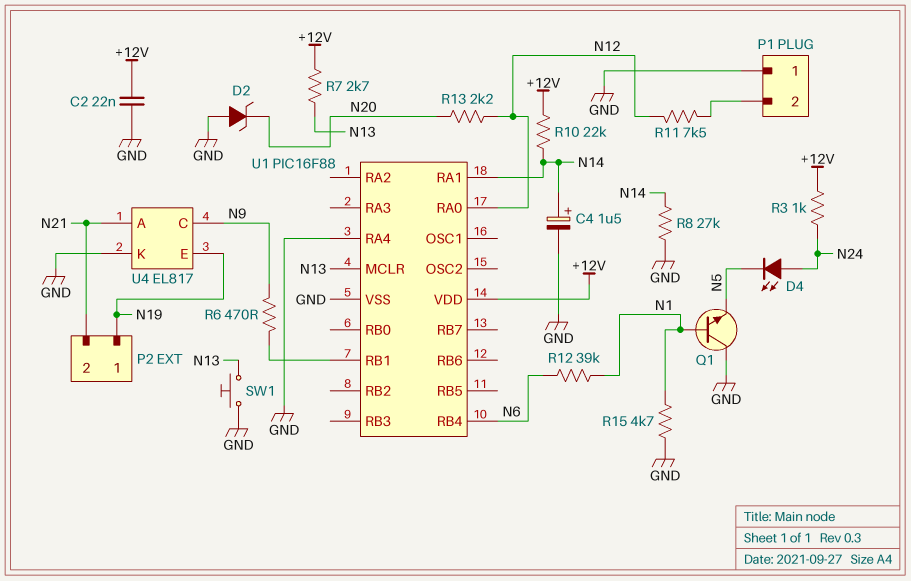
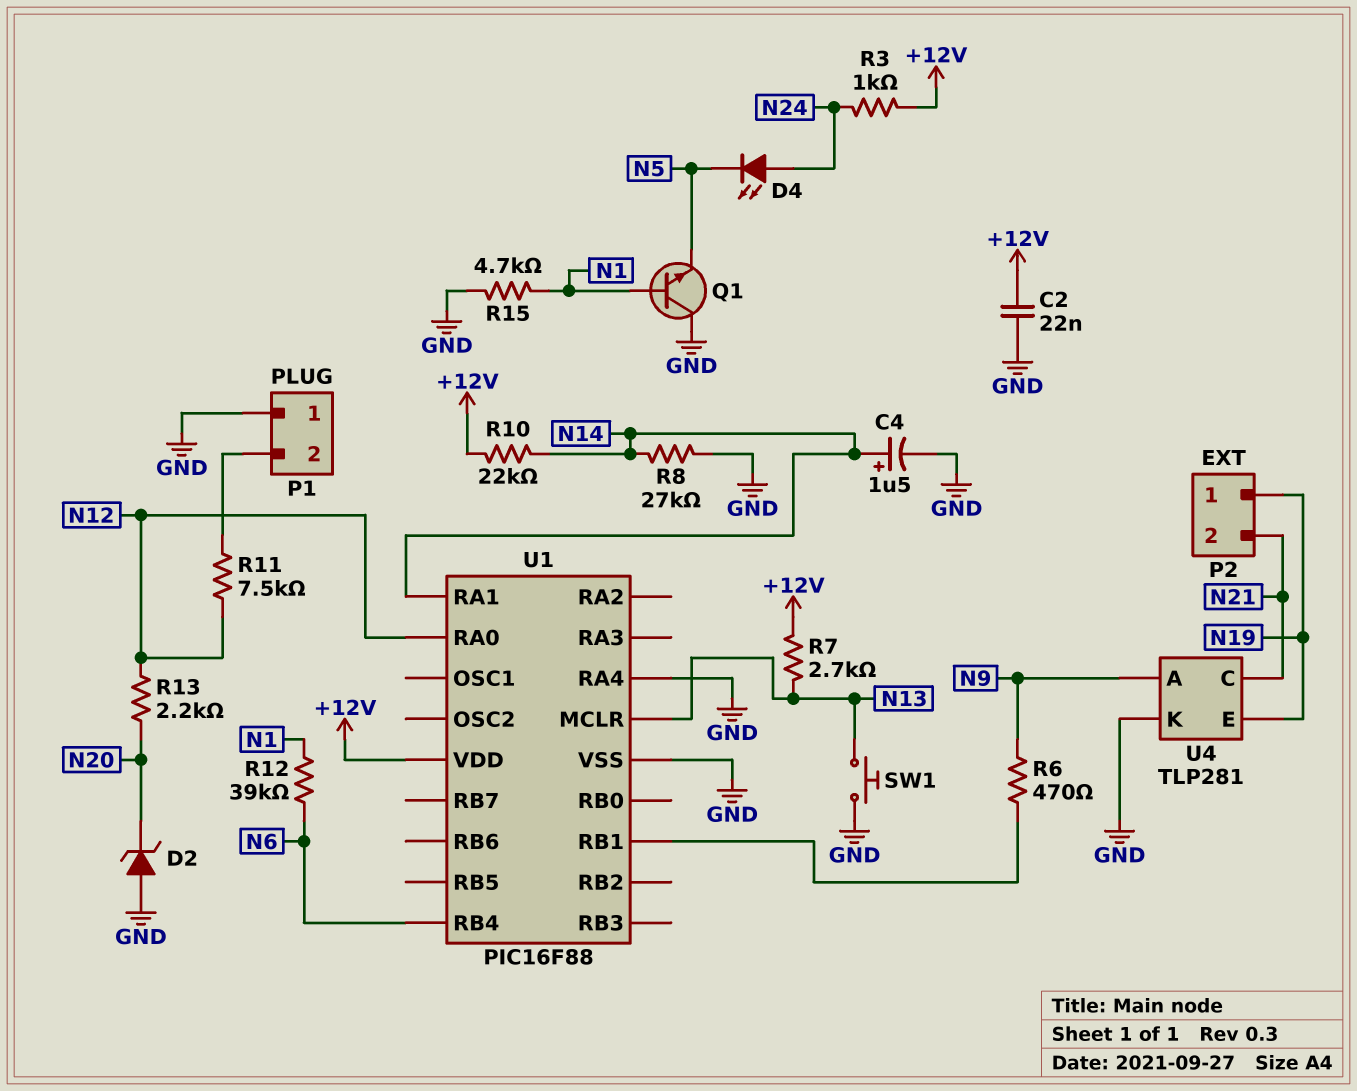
U4: EL817 -> TLP281
U4 pin A: N21 -> N9
U4 pin C: N9 -> N21

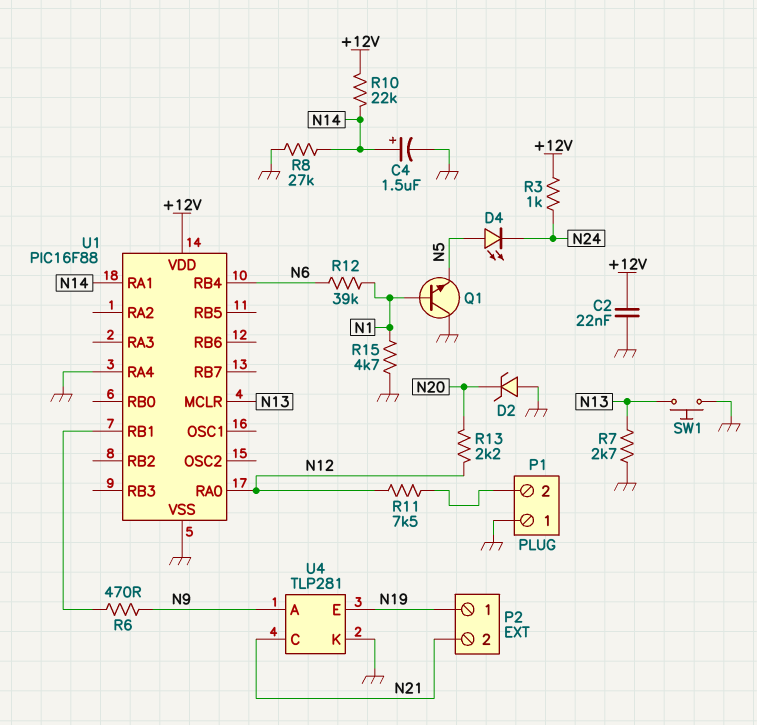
D4: LED (A N24, K N5) -> LED (A N5, K N24)
R7: 2.7k (+12V, N13) -> 2.7k (GND, N13)

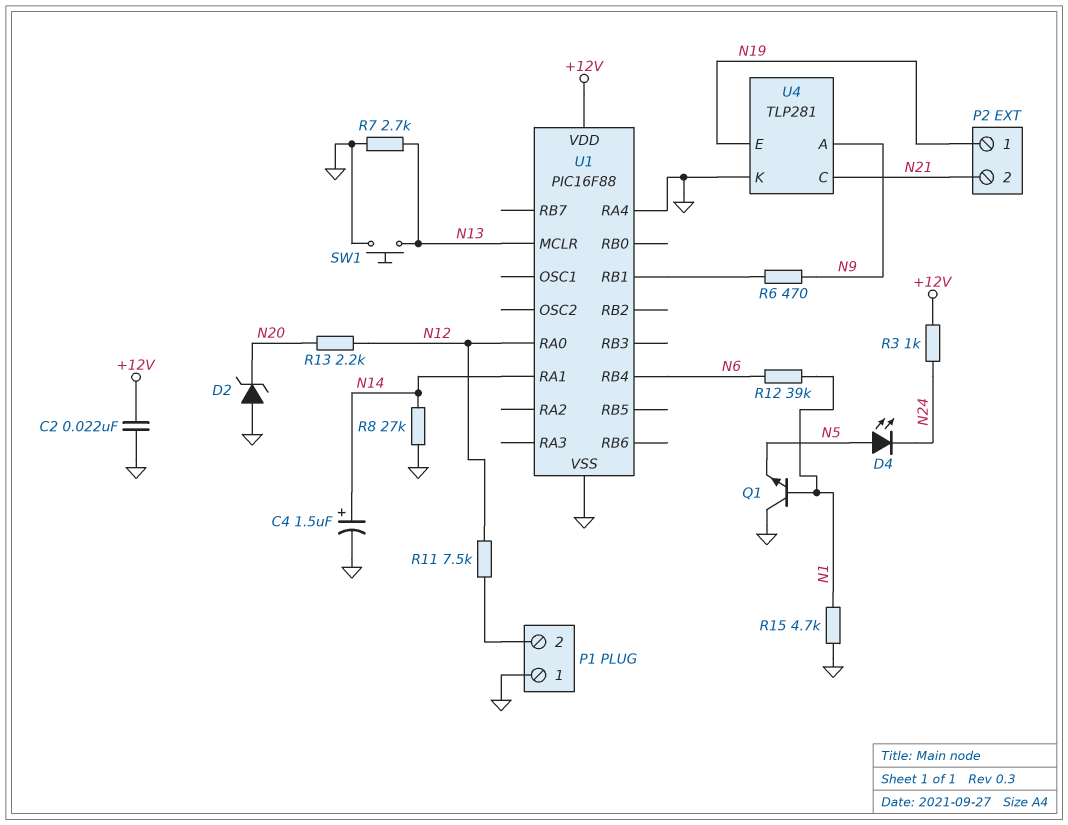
R10: 22k (+12V, N14) -> none

